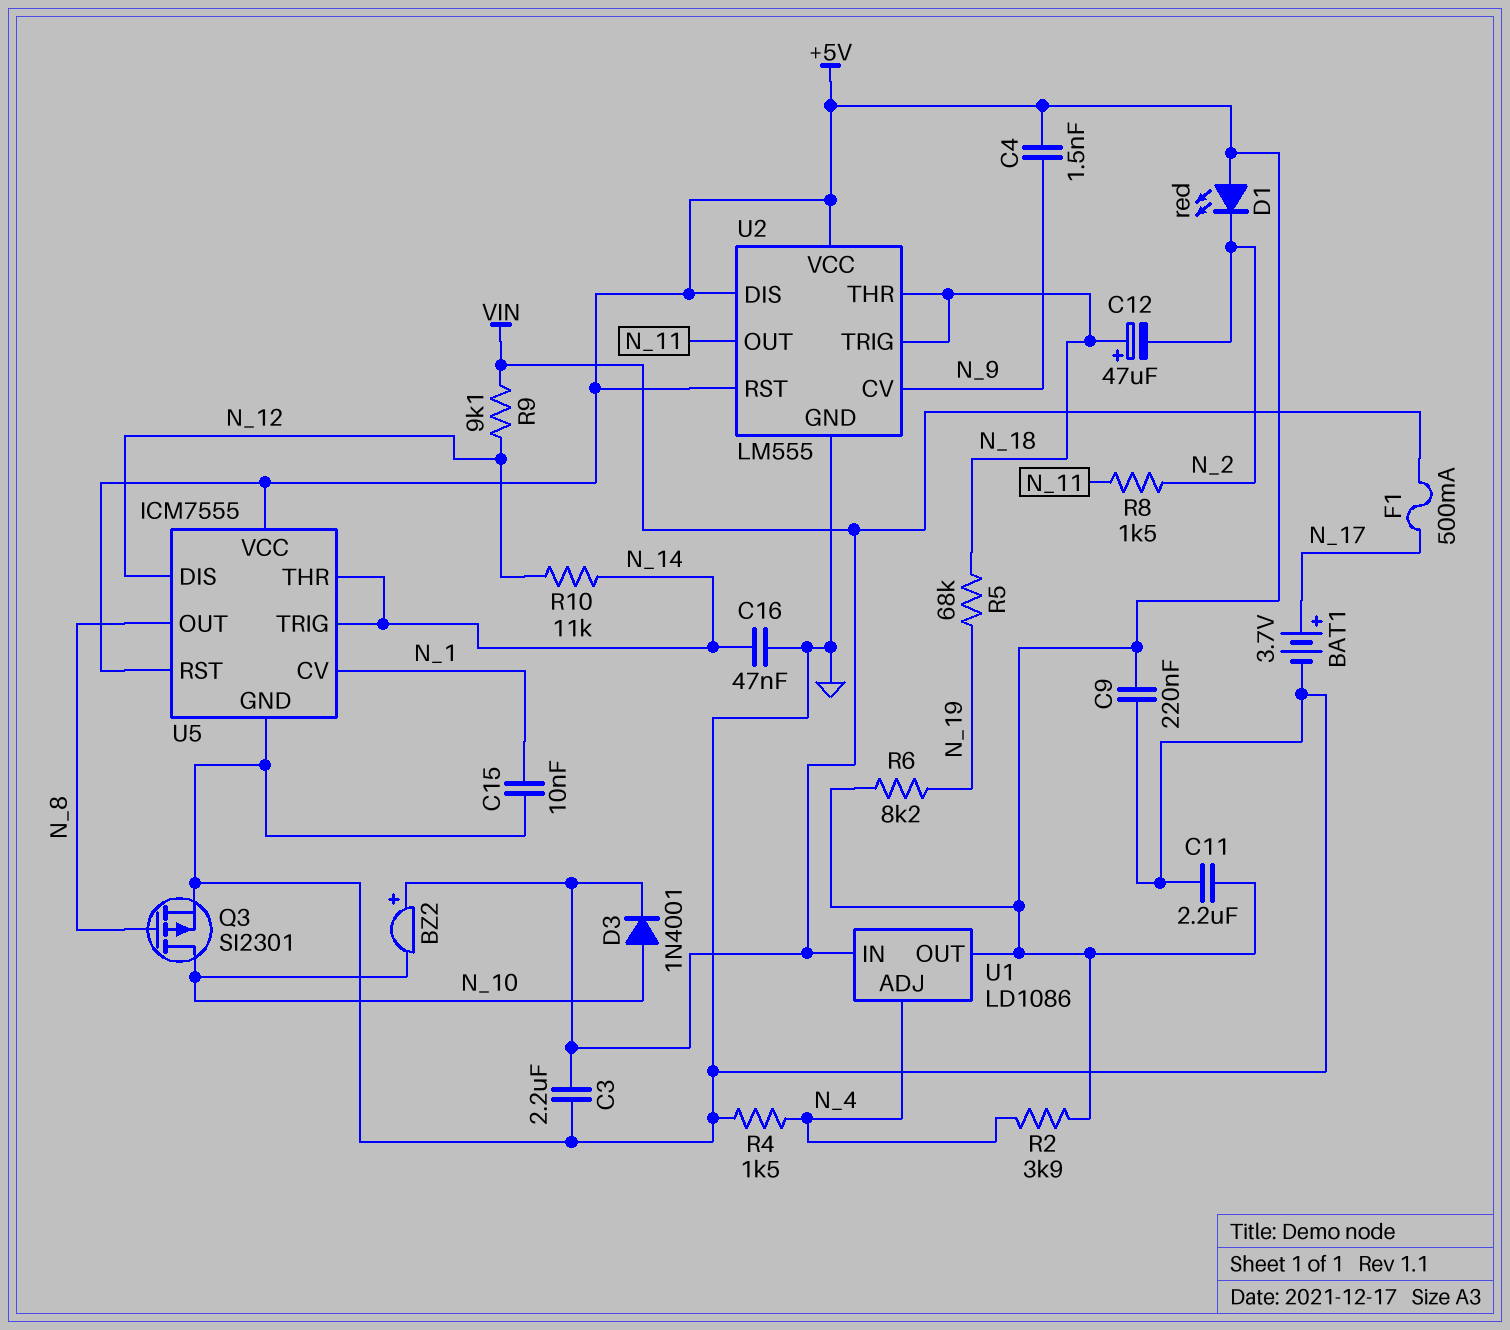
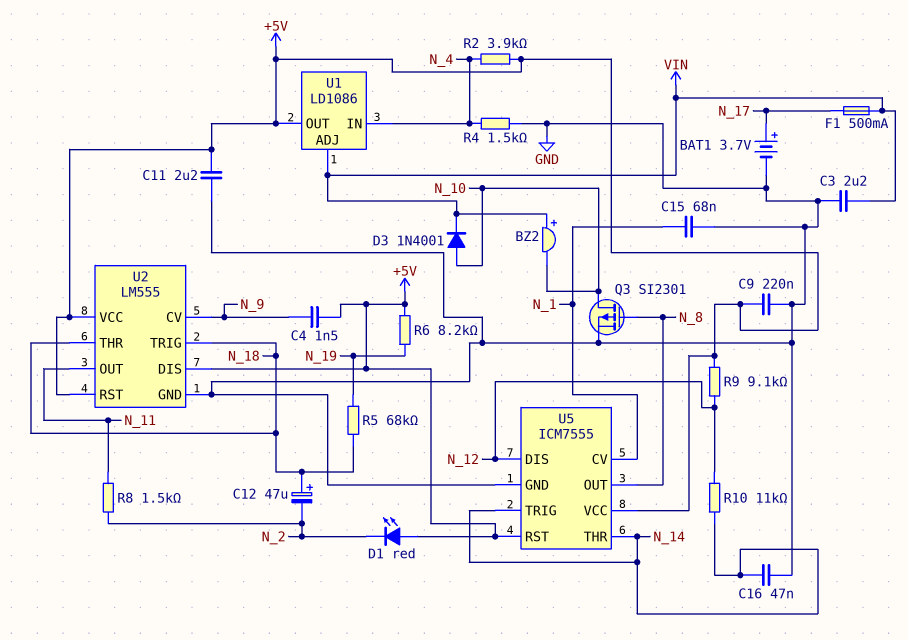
C15: 10nF (GND, N_1) -> 68nF (GND, N_1)
R9: 9.1k (N_12, VIN) -> 9.1k (+5V, N_12)
U1 pin ADJ: N_4 -> VIN
U1 pin IN: VIN -> N_4

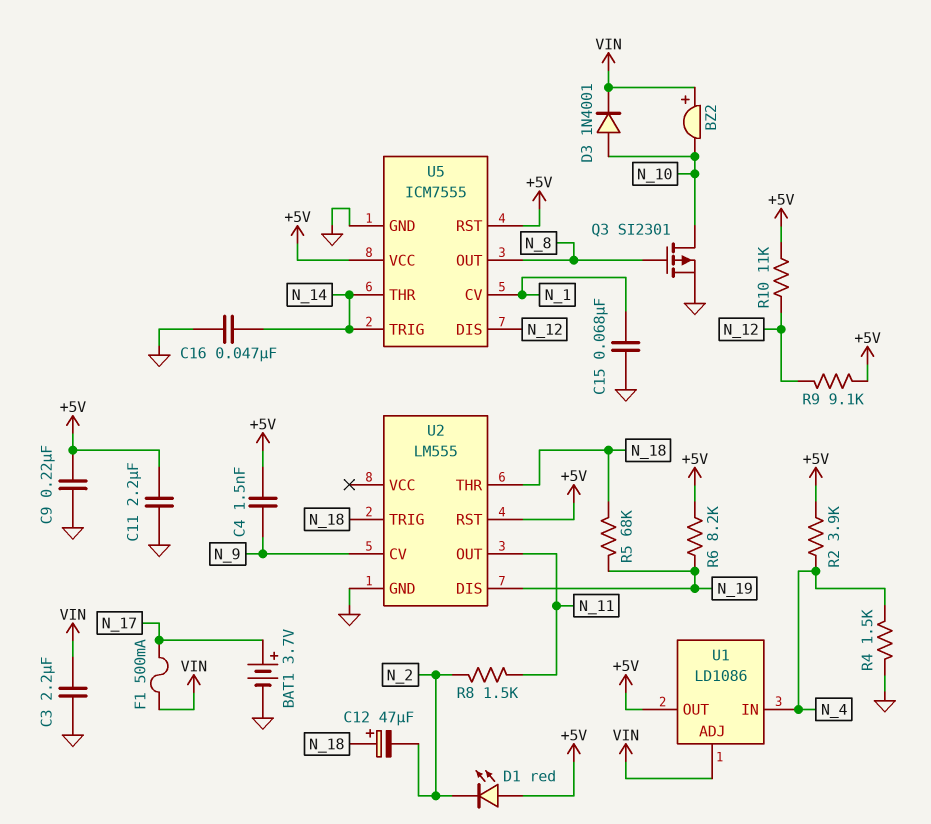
R10: 11k (N_12, N_14) -> 11k (+5V, N_12)
U2 pin DIS: +5V -> N_19
U2 pin VCC: +5V -> none

